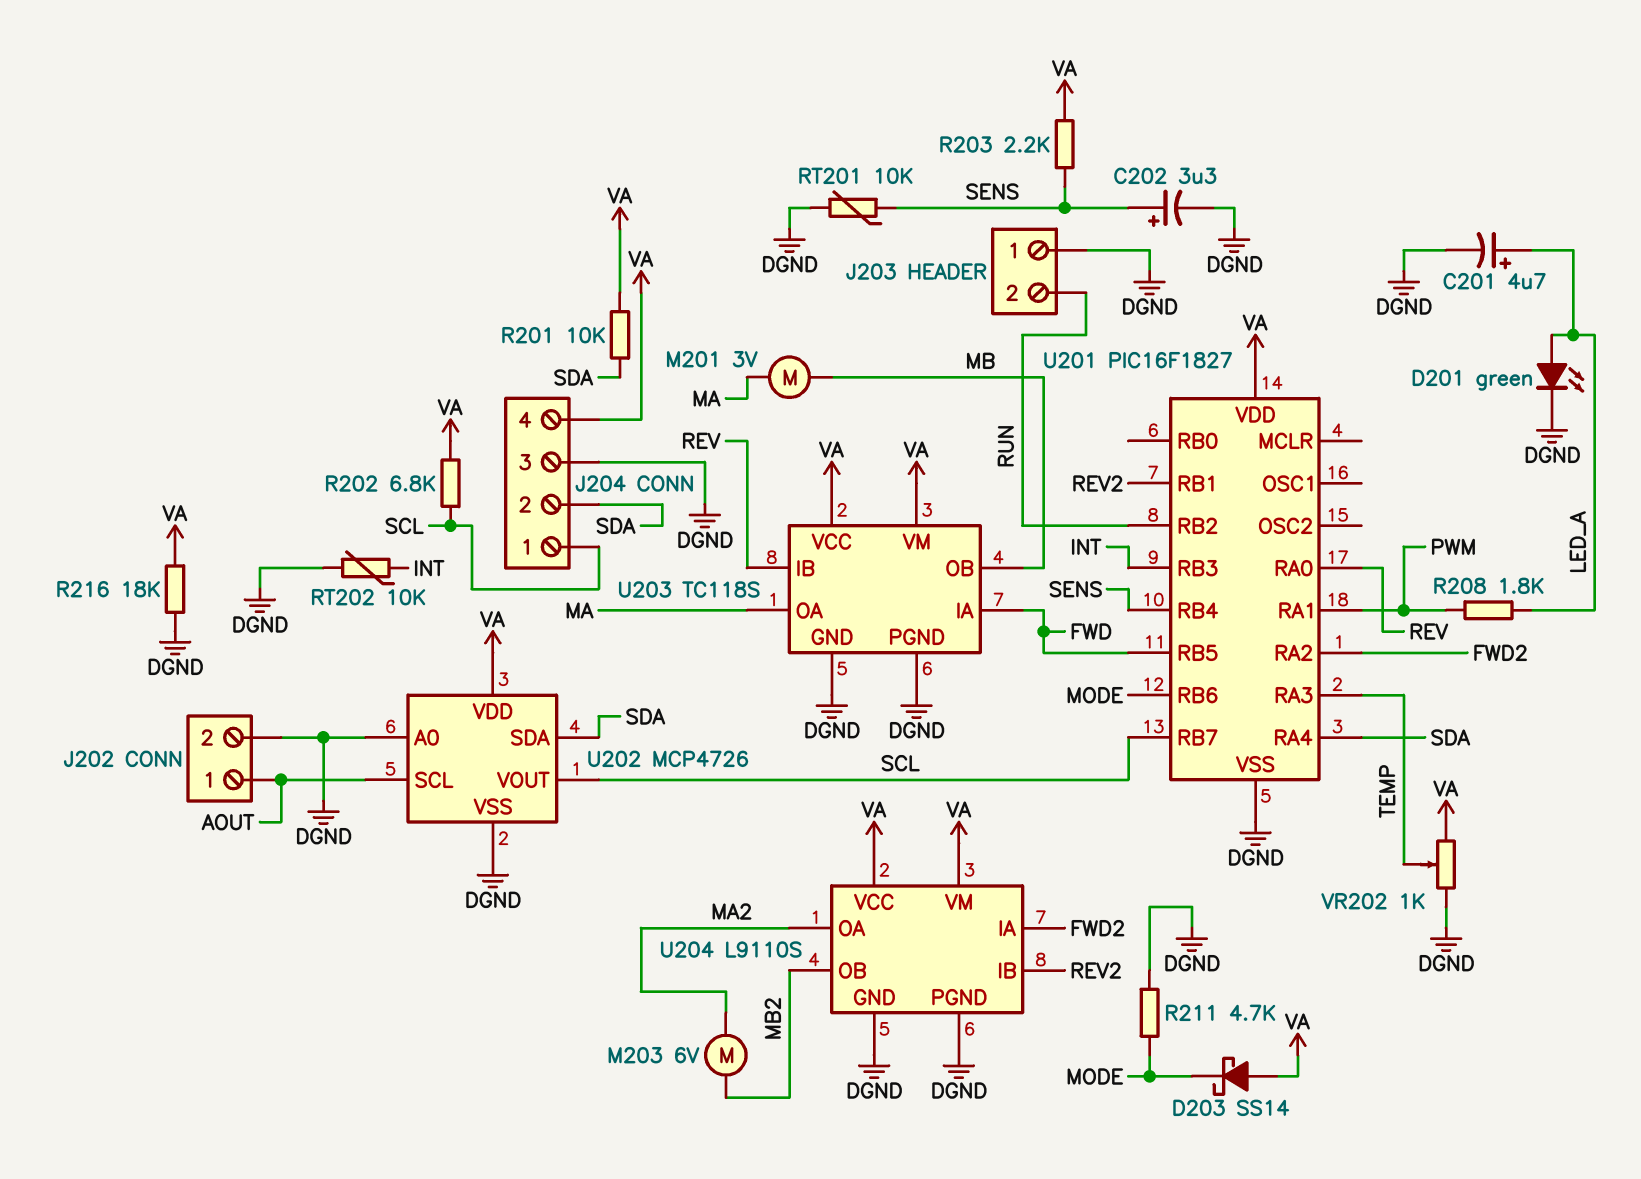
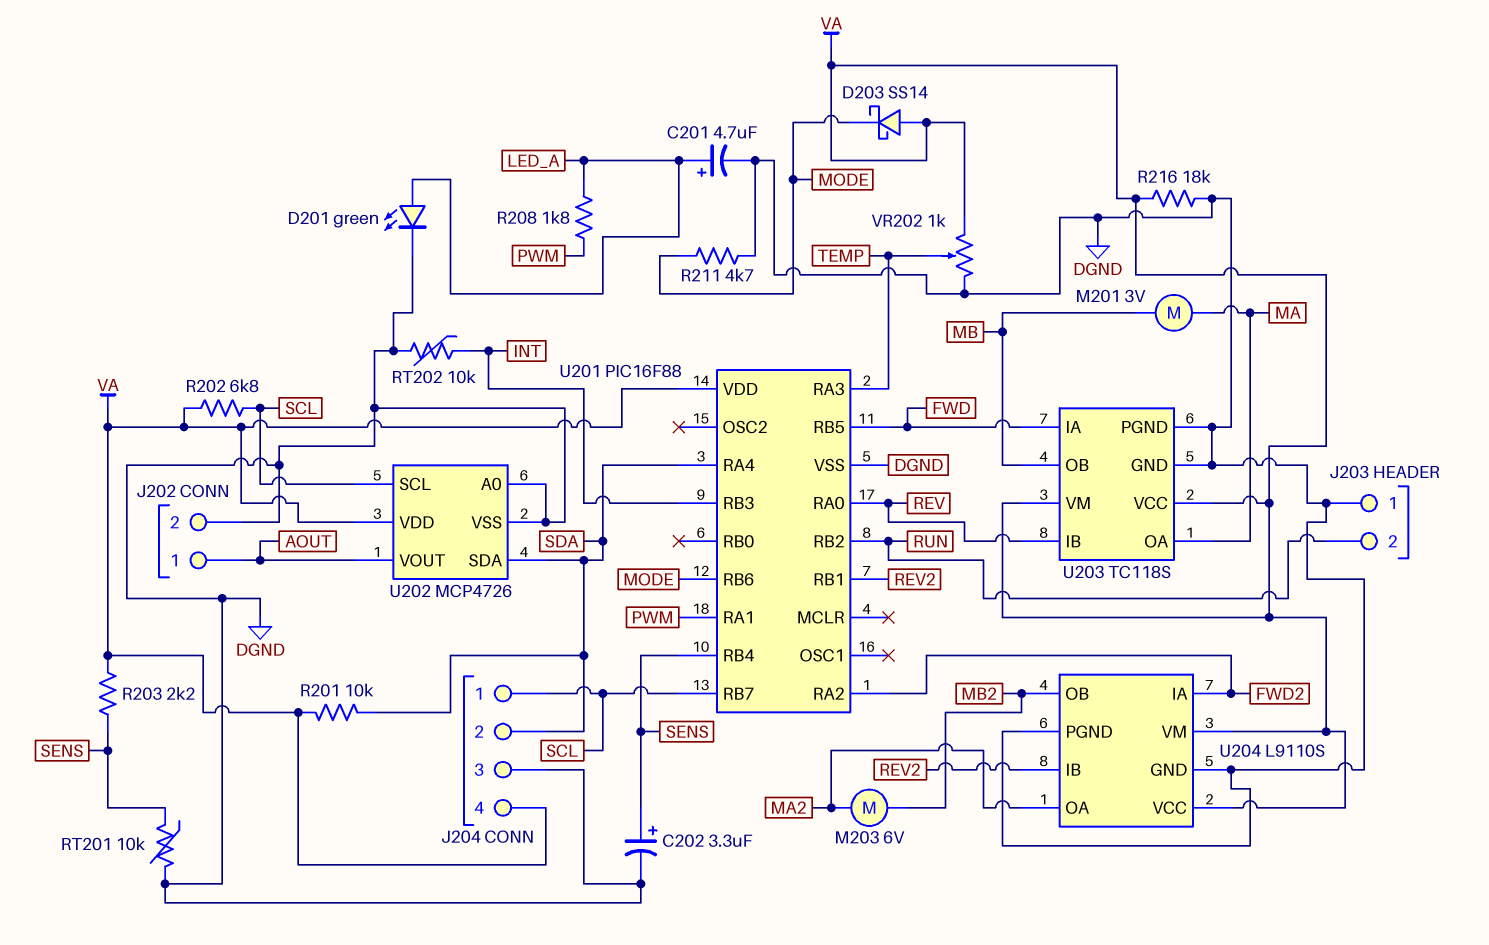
U201: PIC16F1827 -> PIC16F88
U202 pin SCL: AOUT -> SCL
U202 pin VOUT: SCL -> AOUT

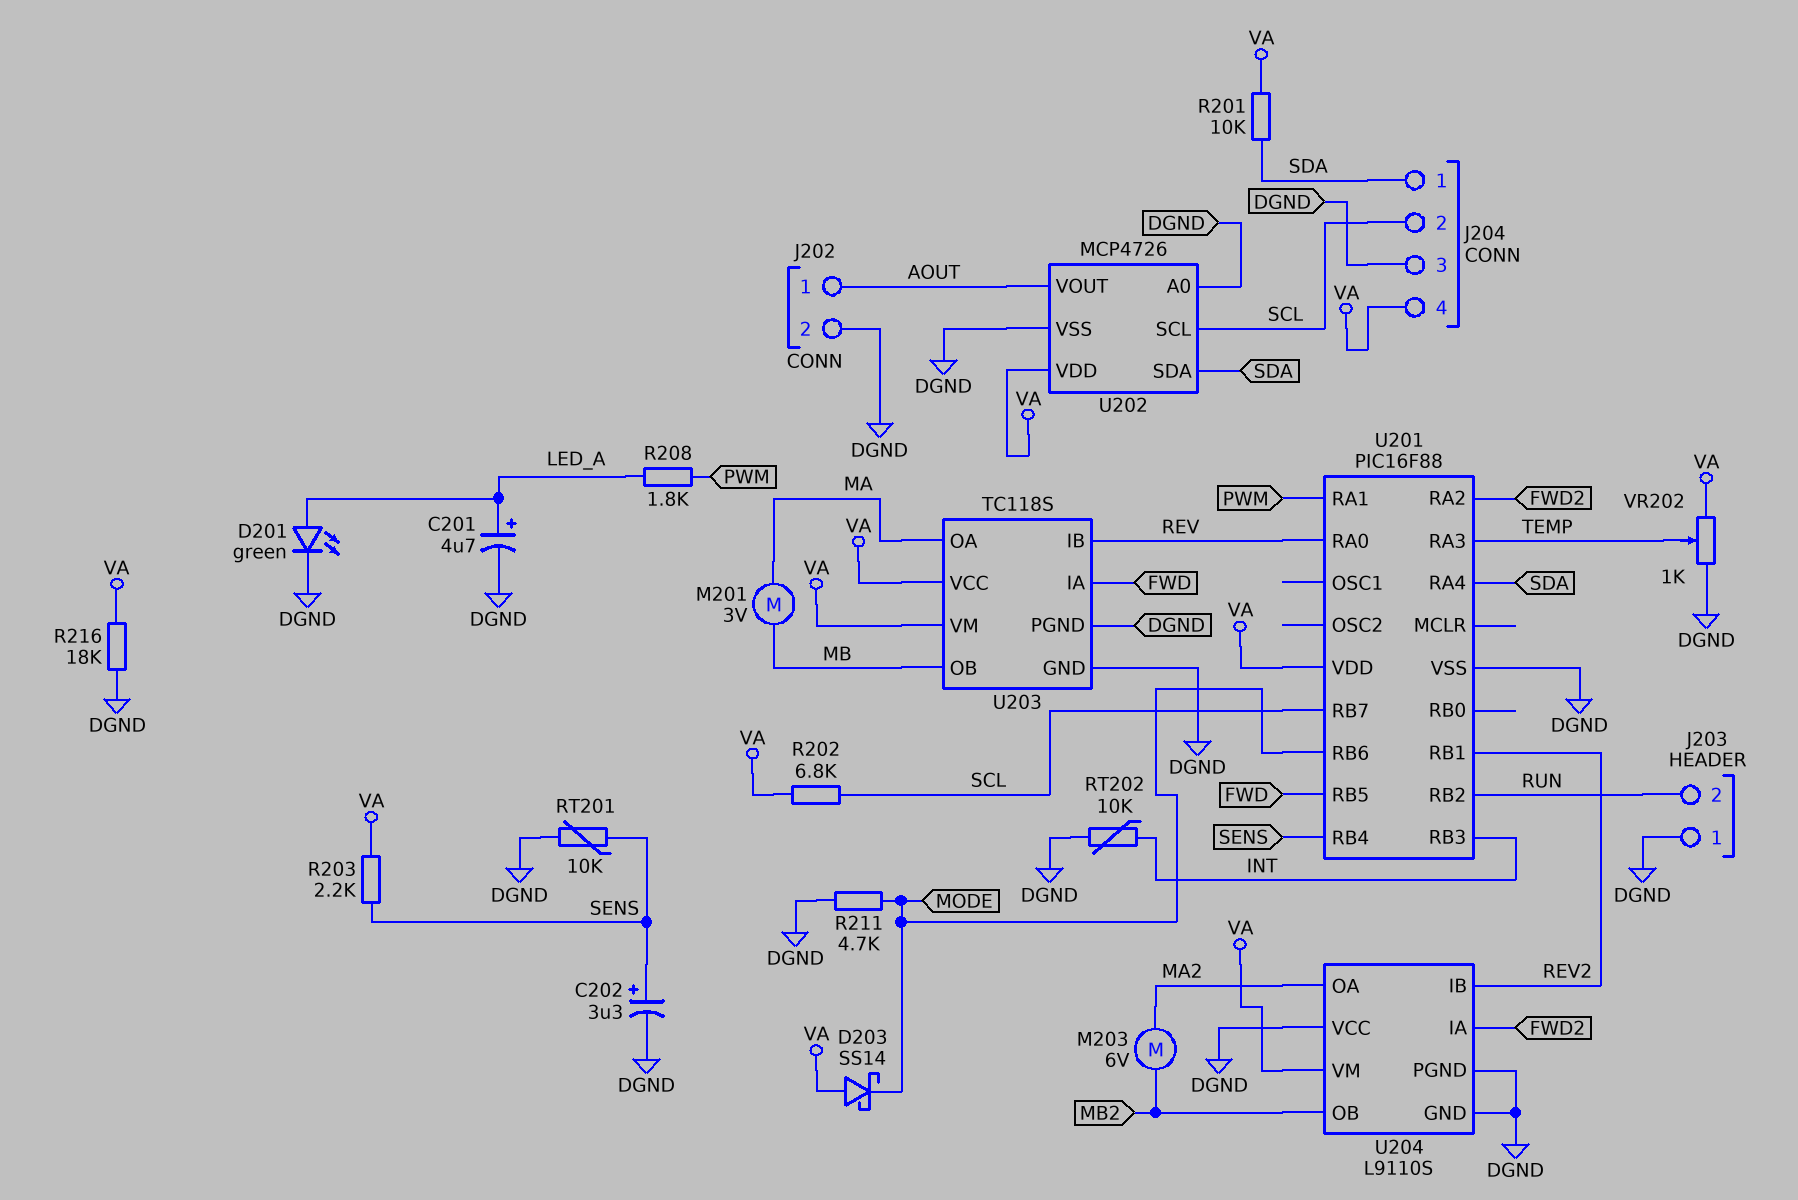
J204 pin 1: SCL -> SDA
J204 pin 2: SDA -> SCL
U204 pin VCC: VA -> DGND

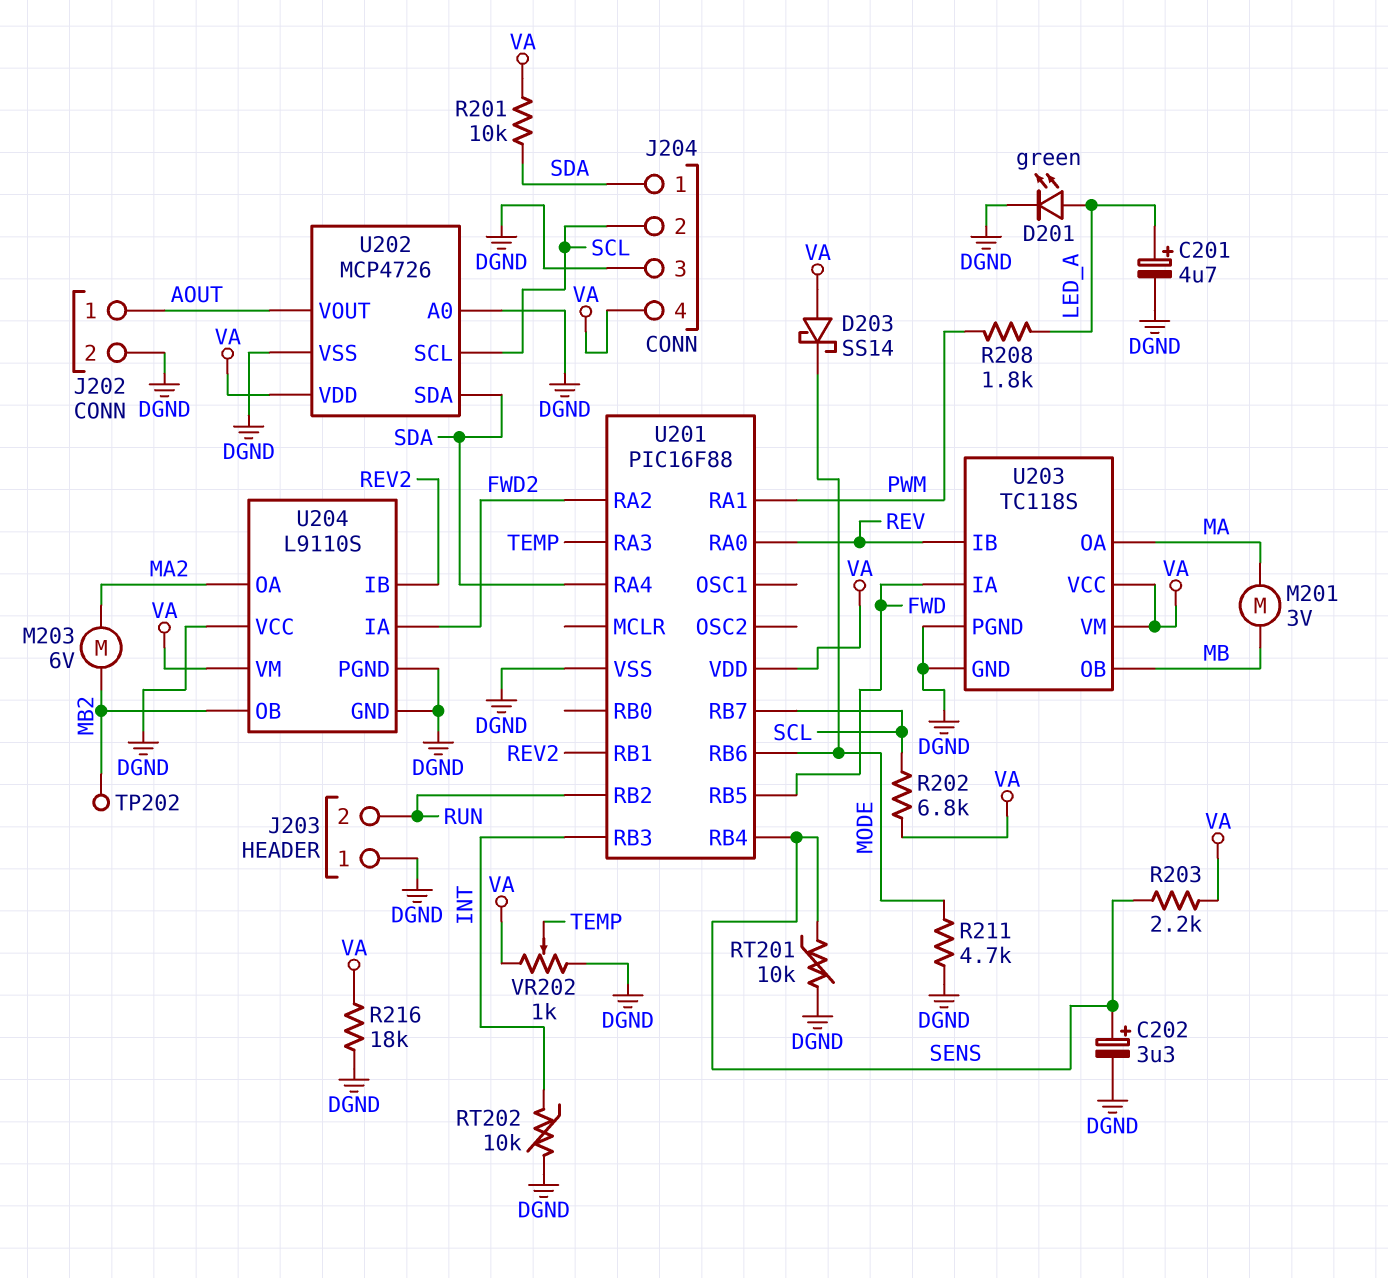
TP202: none -> test point (MB2)

